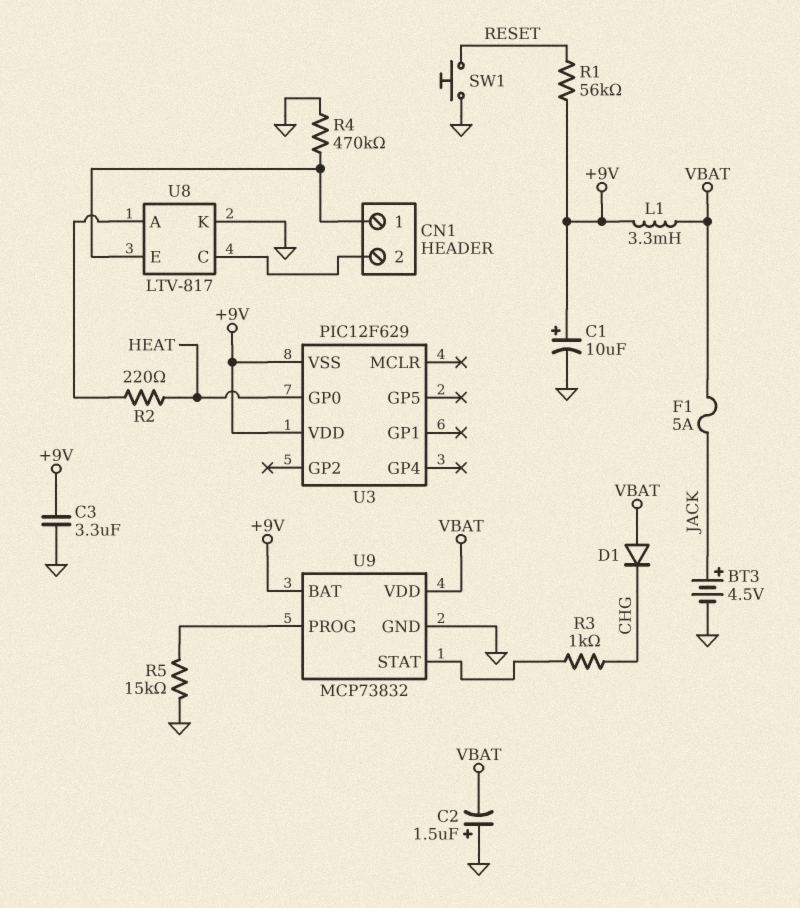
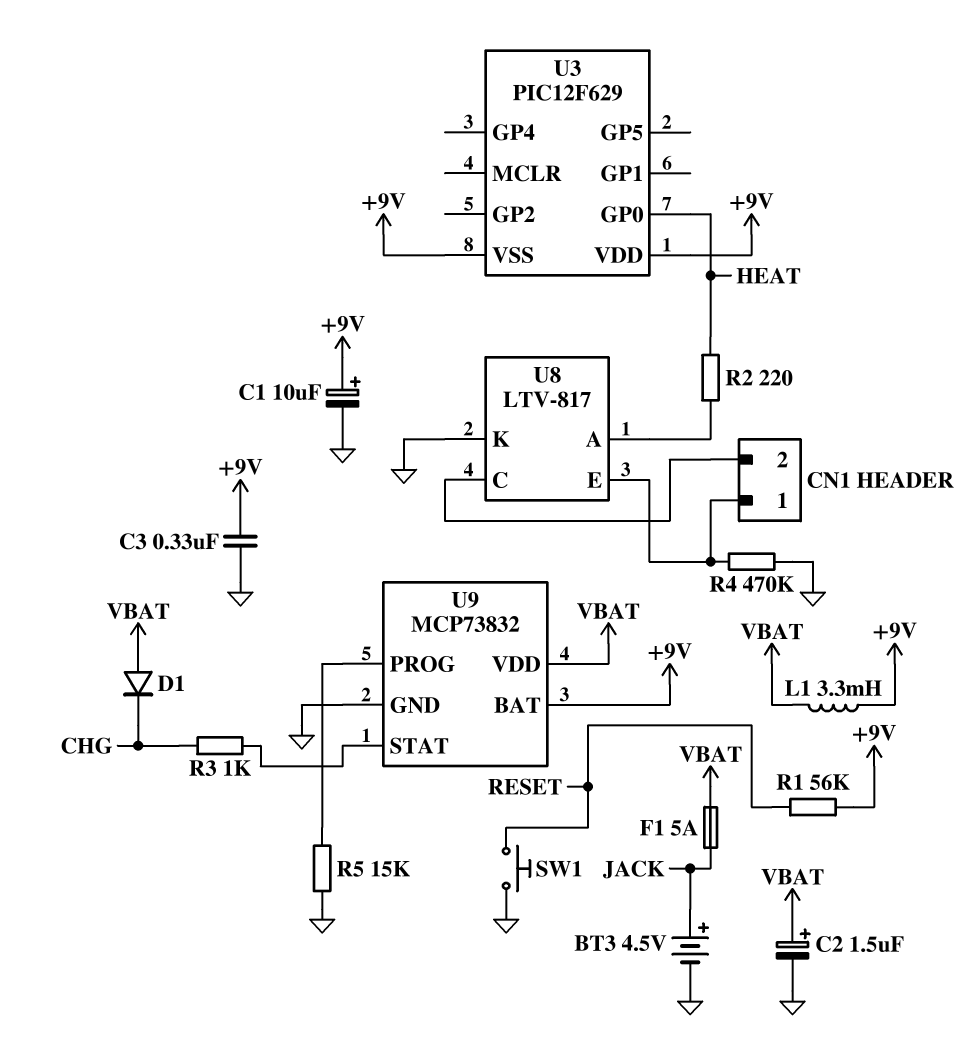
C2: 1.5uF (plus GND, minus VBAT) -> 1.5uF (plus VBAT, minus GND)
C3: 3.3uF (+9V, GND) -> 330nF (+9V, GND)

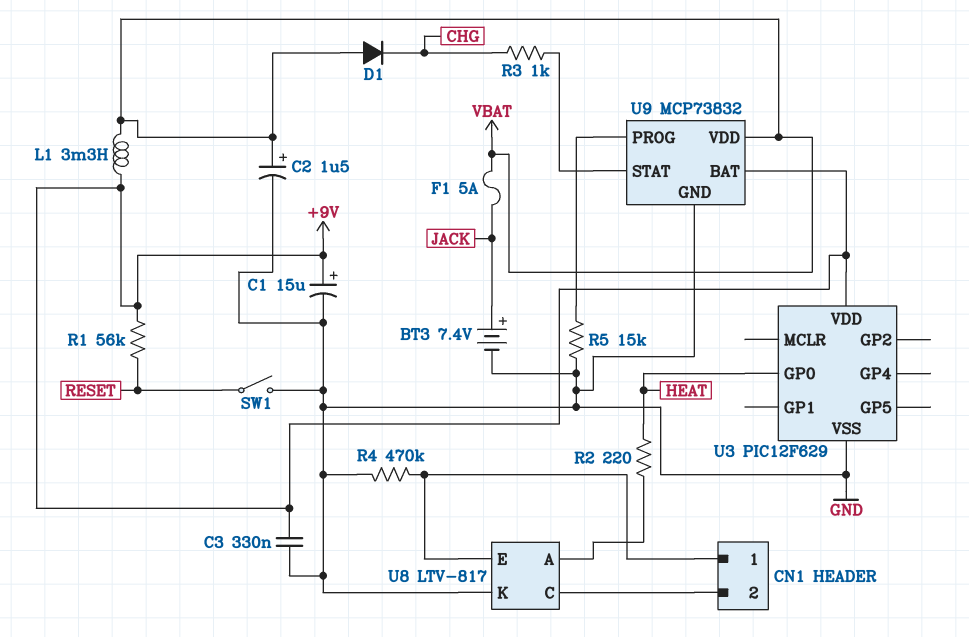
BT3: 4.5V (plus JACK, minus GND) -> 7.4V (plus JACK, minus GND)
C1: 10uF (plus +9V, minus GND) -> 15uF (plus +9V, minus GND)
SW1: button (GND, RESET) -> switch (GND, RESET)
U3 pin VSS: +9V -> GND

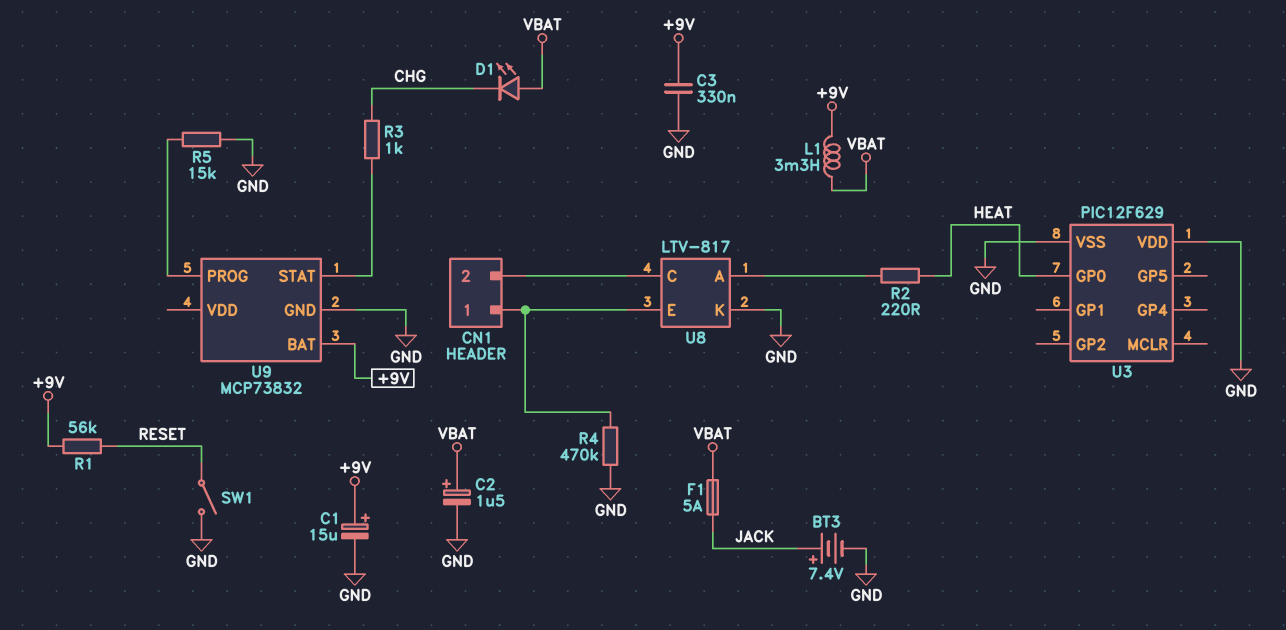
D1: diode (A VBAT, K CHG) -> LED (A VBAT, K CHG)
U3 pin VDD: +9V -> GND
U9 pin VDD: VBAT -> none

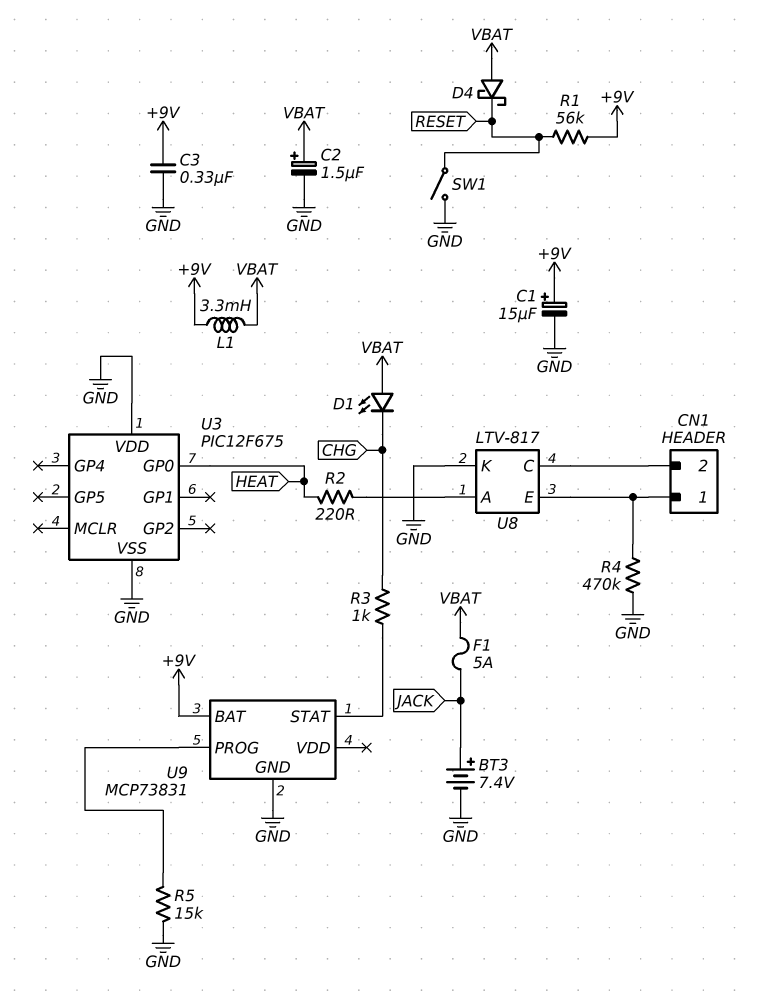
D4: none -> schottky (A VBAT, K RESET)
U3: PIC12F629 -> PIC12F675
U9: MCP73832 -> MCP73831

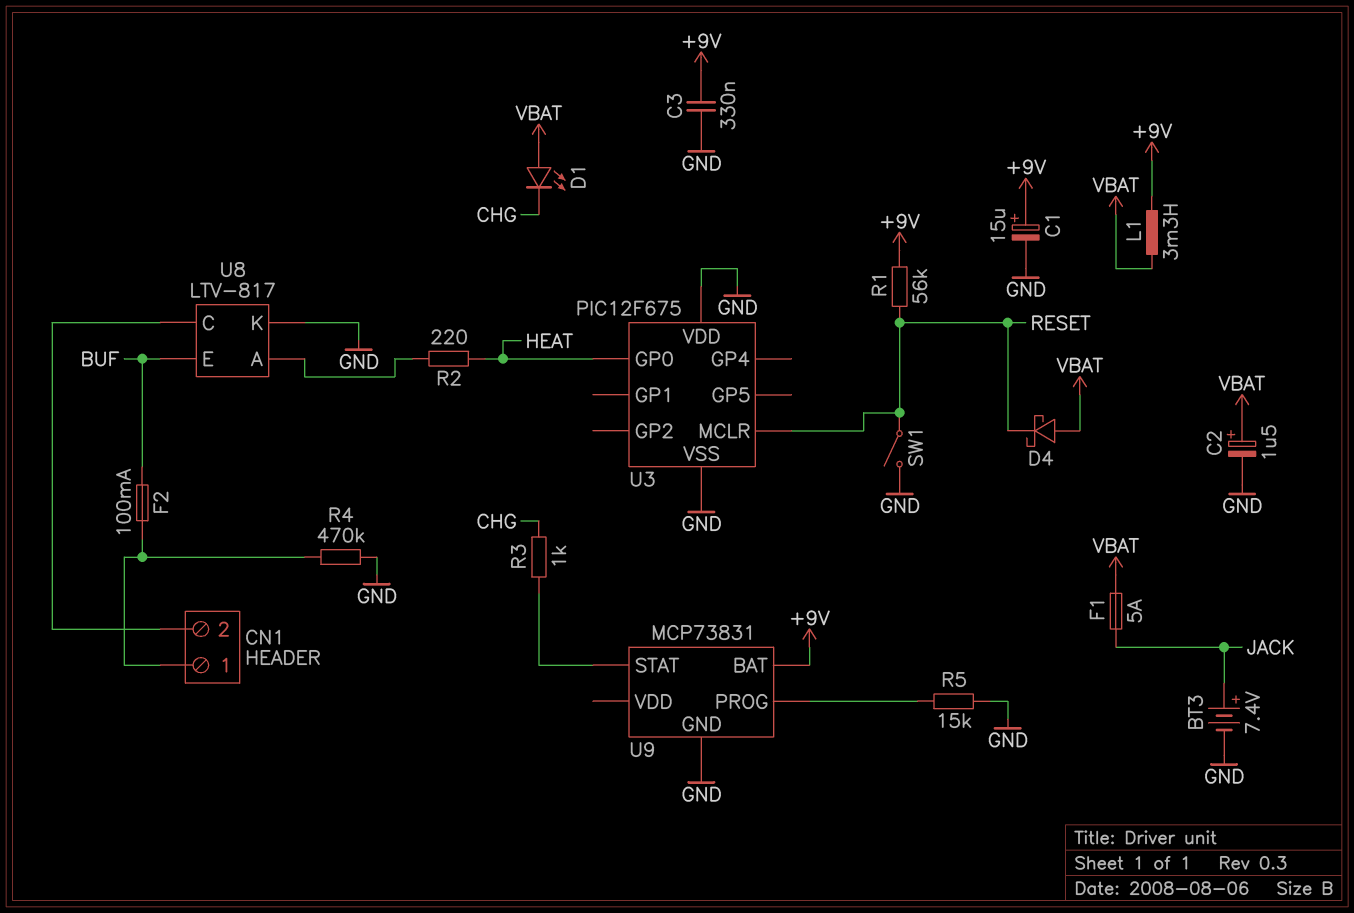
F2: none -> 100mA (BUF, CN1/1)
U3 pin MCLR: none -> RESET
U8 pin E: CN1/1 -> BUF

